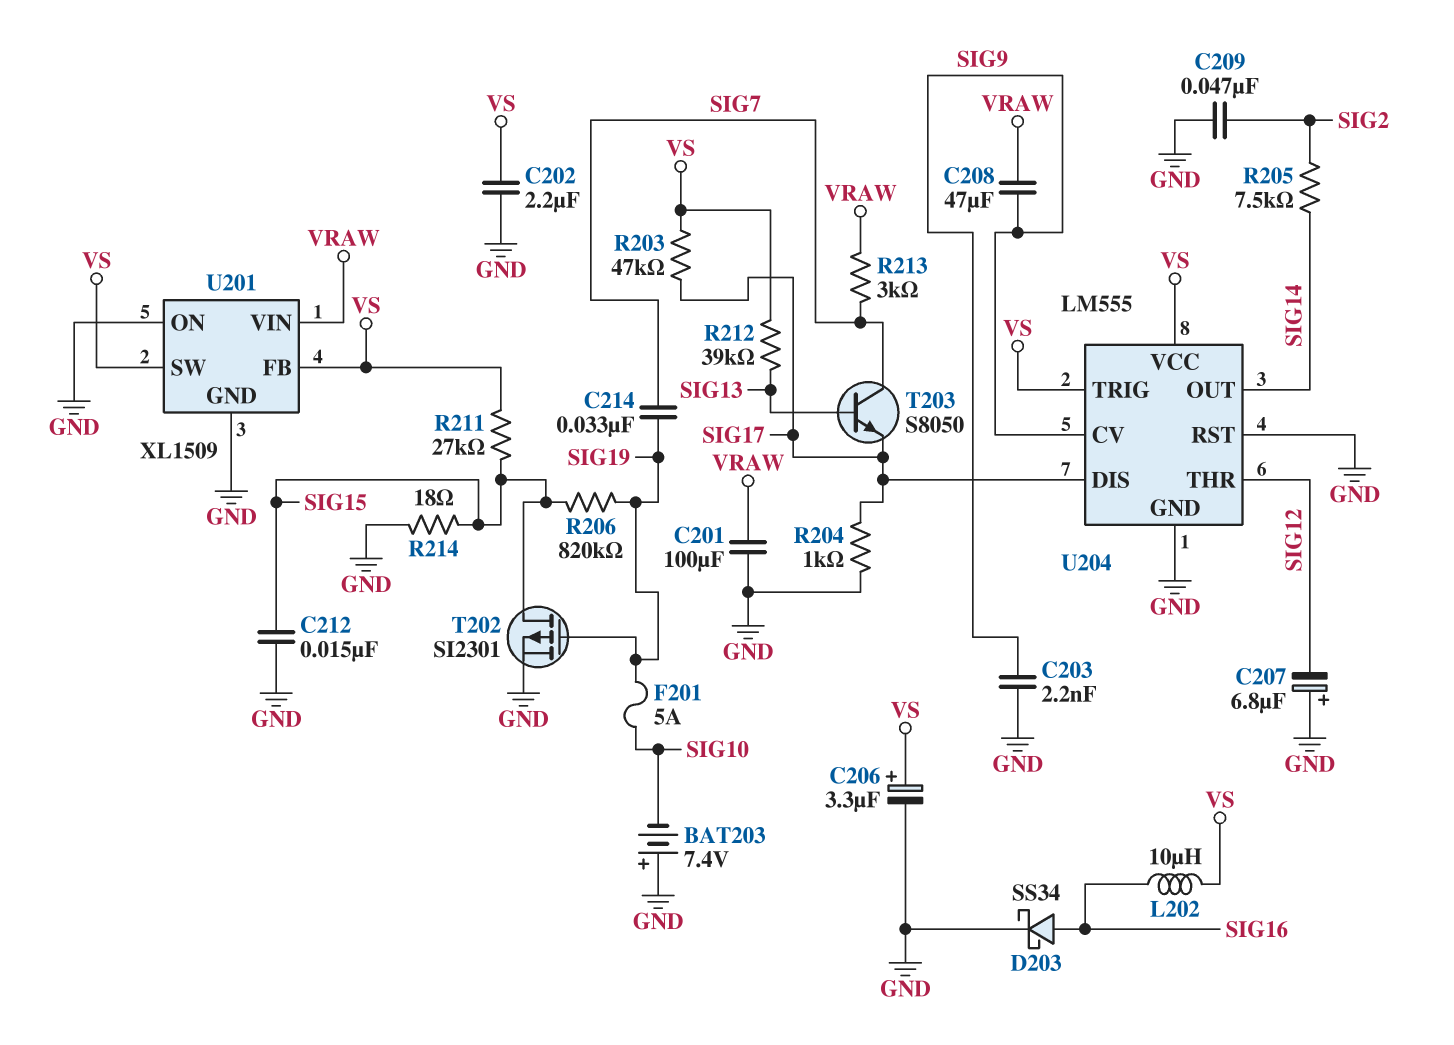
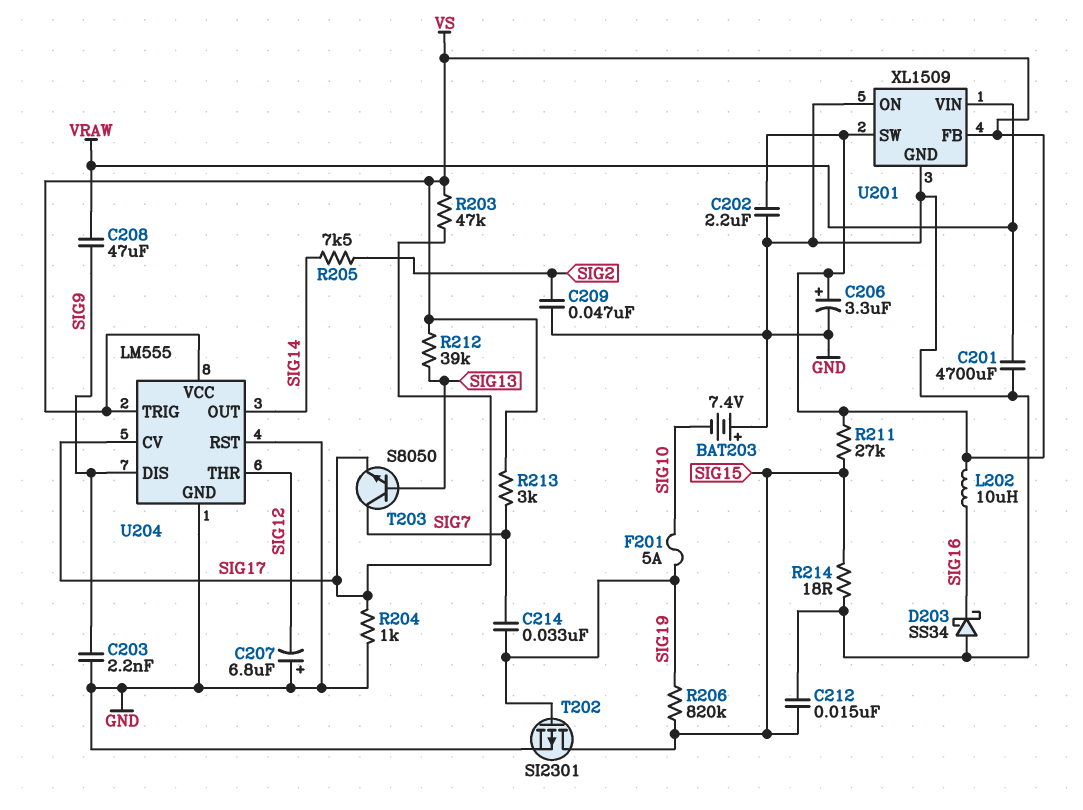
C201: 100uF (GND, VRAW) -> 4700uF (GND, VRAW)
D203: schottky SS34 (A SIG16, K GND) -> schottky SS34 (A GND, K SIG16)
R213: 3k (SIG7, VRAW) -> 3k (SIG7, VS)
U204 pin CV: SIG9 -> SIG17
U204 pin DIS: SIG17 -> SIG9

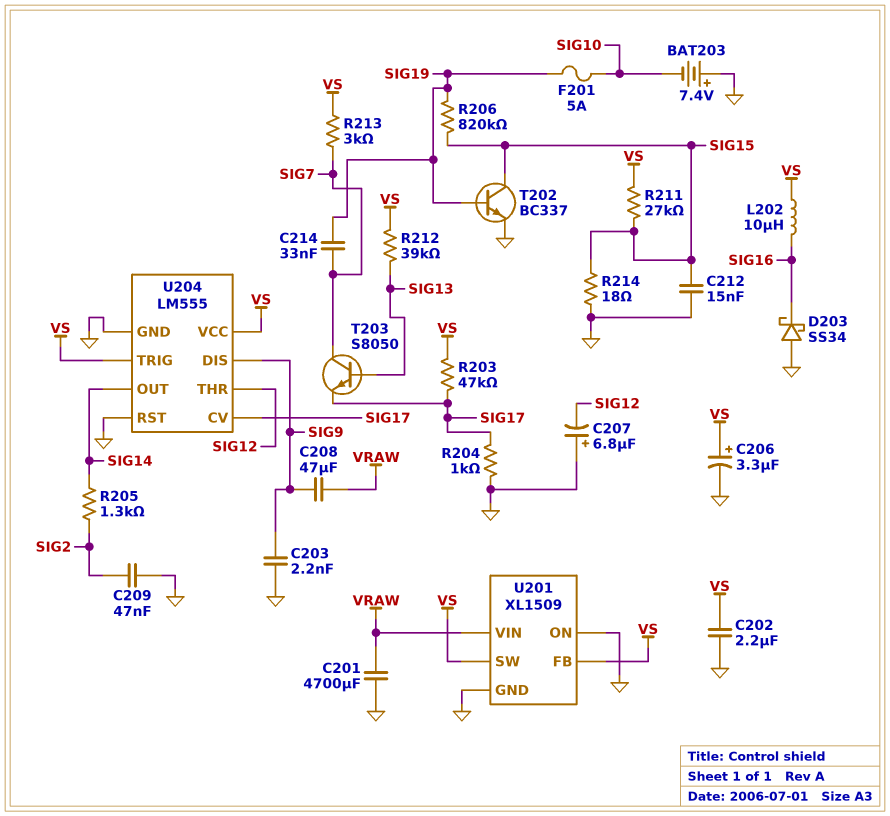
R205: 7.5k (SIG2, SIG14) -> 1.3k (SIG2, SIG14)
T202: PMOS SI2301 (G SIG19, D SIG15, S GND) -> NPN BC337 (B SIG19, C SIG15, E GND)

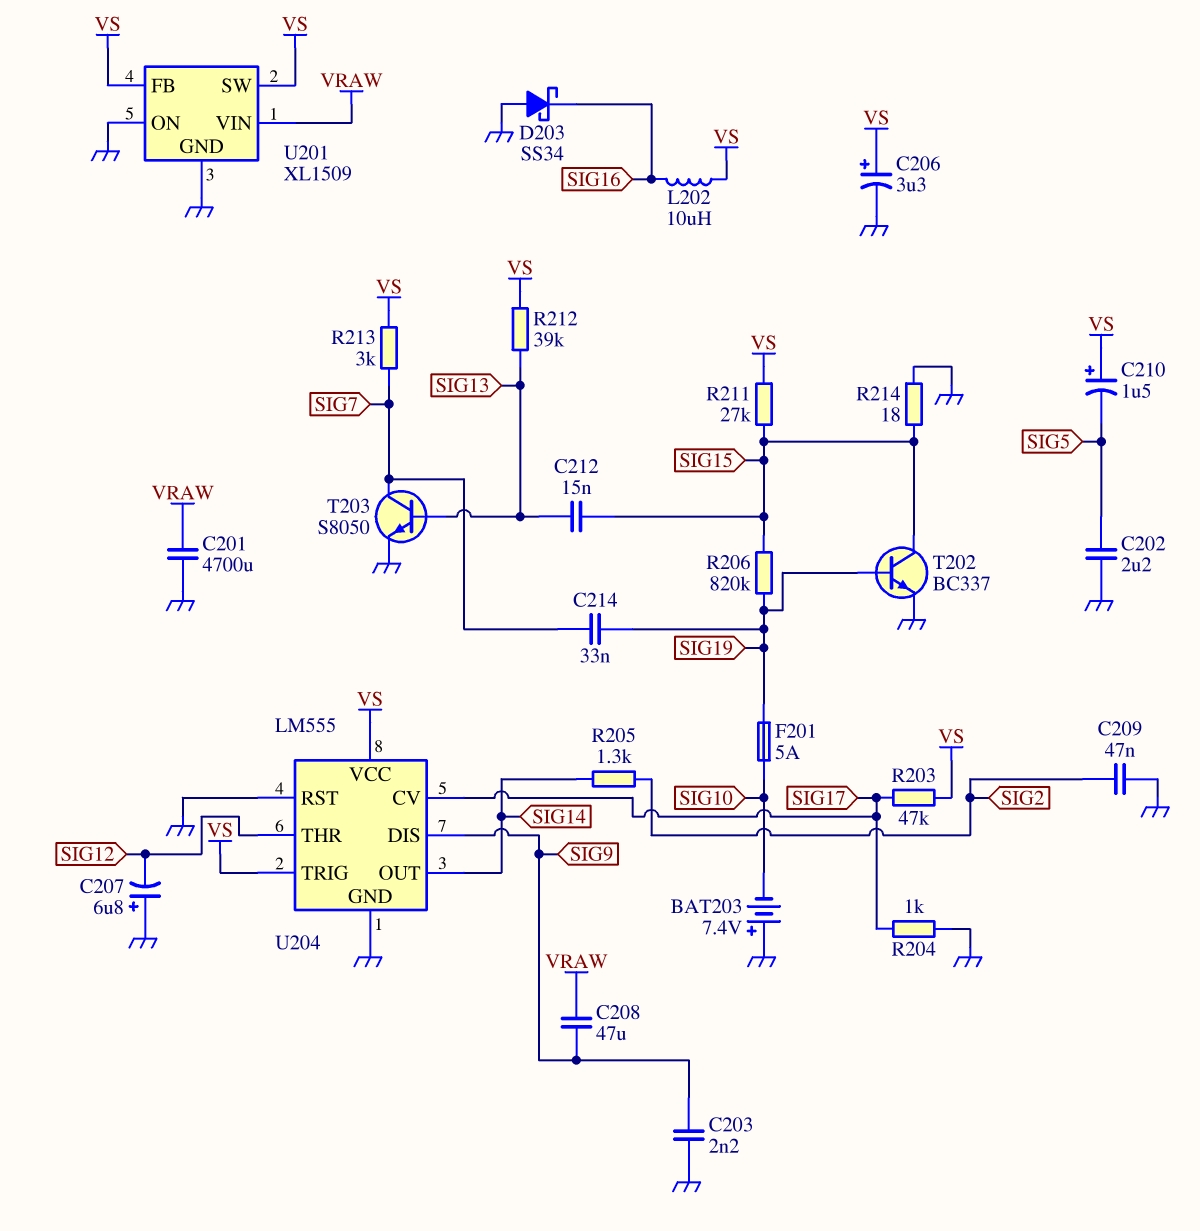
C202: 2.2uF (GND, VS) -> 2.2uF (GND, SIG5)
C210: none -> 1.5uF (plus VS, minus SIG5)
C212: 15nF (GND, SIG15) -> 15nF (SIG13, SIG15)
T203: NPN S8050 (B SIG13, C SIG7, E SIG17) -> NPN S8050 (B SIG13, C SIG7, E GND)

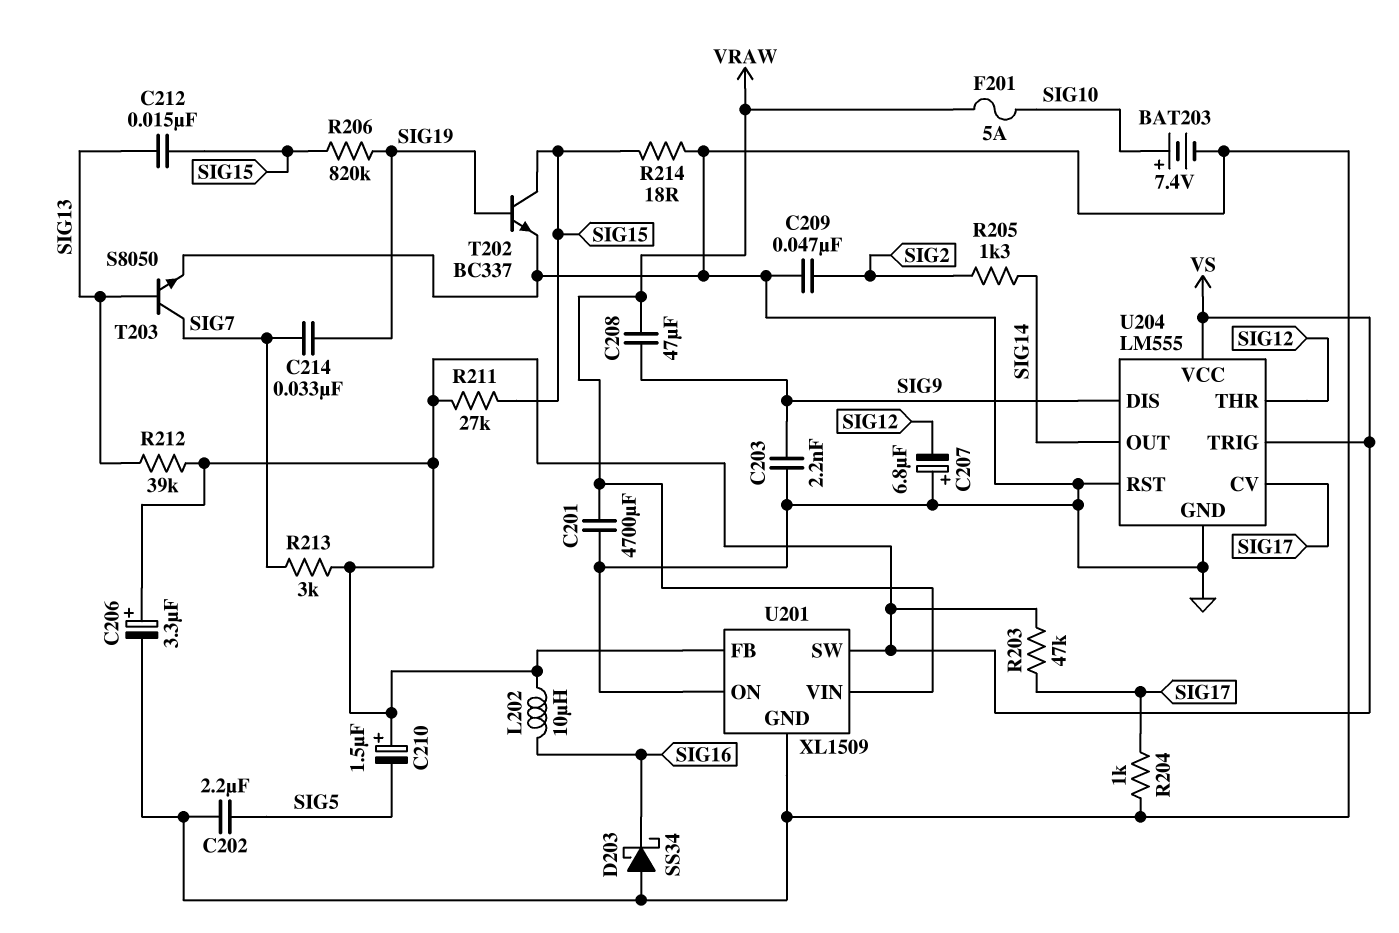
BAT203: 7.4V (plus GND, minus SIG10) -> 7.4V (plus SIG10, minus GND)
F201: 5A (SIG10, SIG19) -> 5A (SIG10, VRAW)

